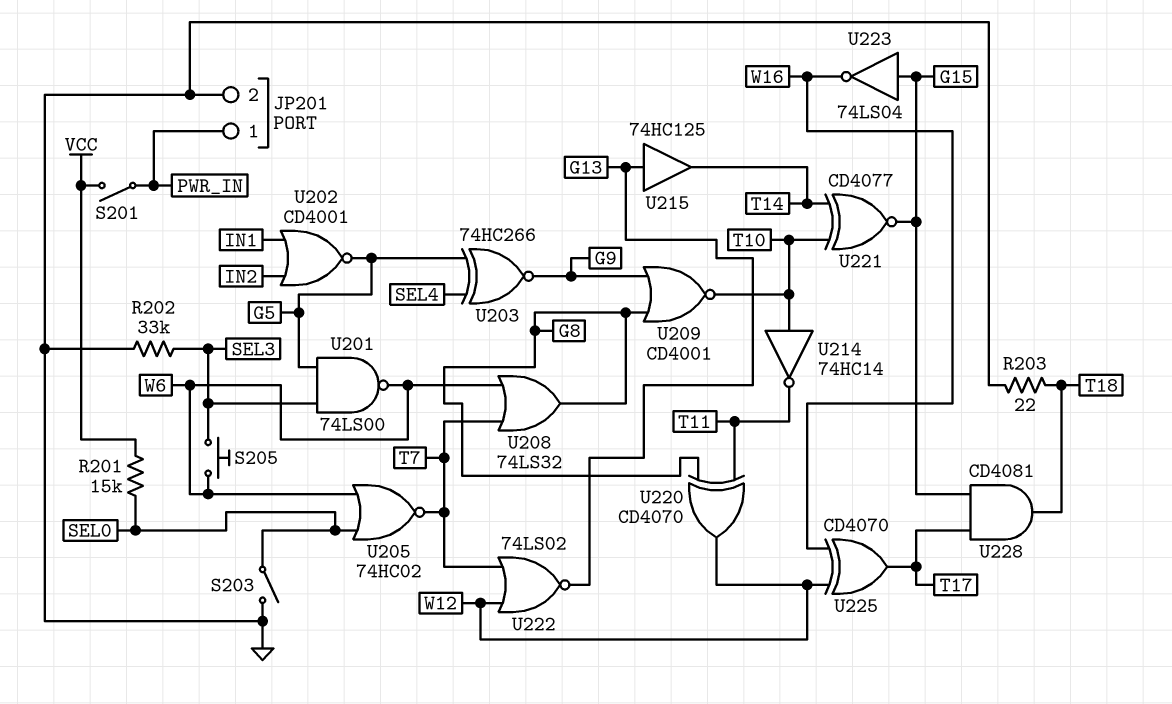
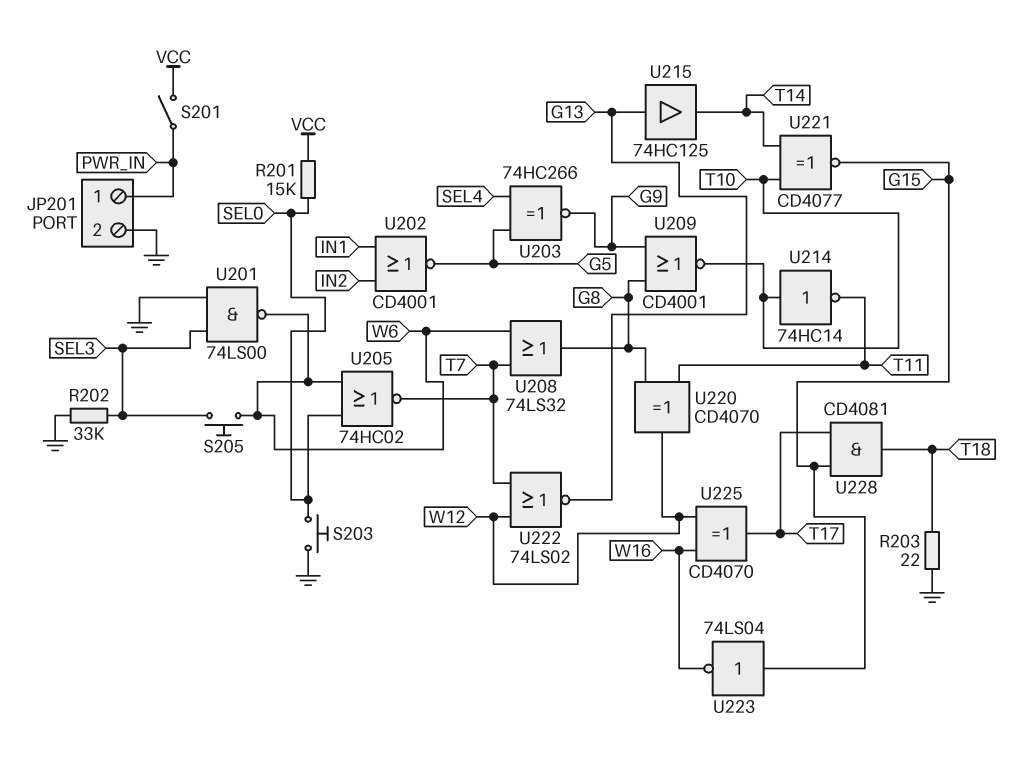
S203: switch (GND, SEL0) -> button (GND, SEL0)
U201: NAND 74LS00 (in G5, in SEL3, out W6) -> NAND 74LS00 (in GND, in SEL3, out W6)

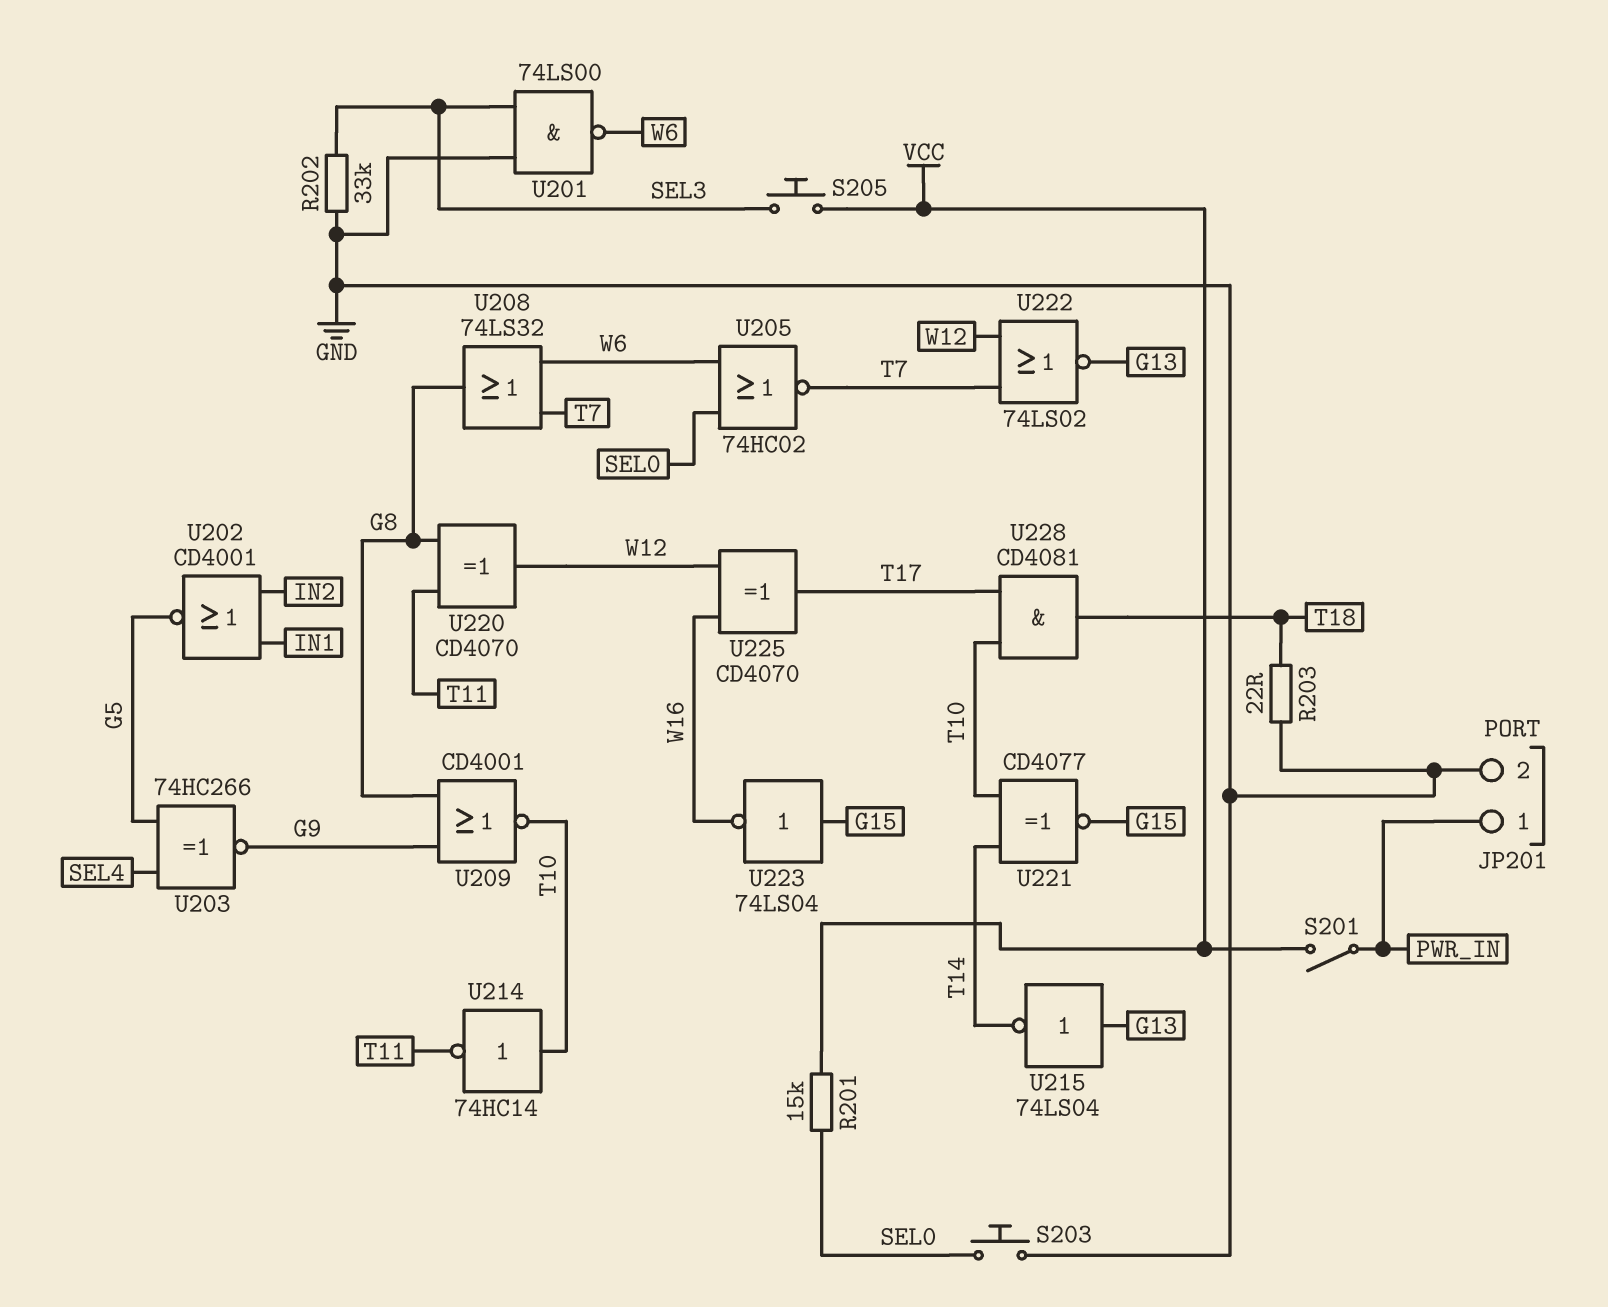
S205: button (SEL3, W6) -> button (SEL3, VCC)
U215: buffer 74HC125 (in G13, out T14) -> NOT 74LS04 (in G13, out T14)
U228: AND CD4081 (in G15, in T17, out T18) -> AND CD4081 (in T10, in T17, out T18)

